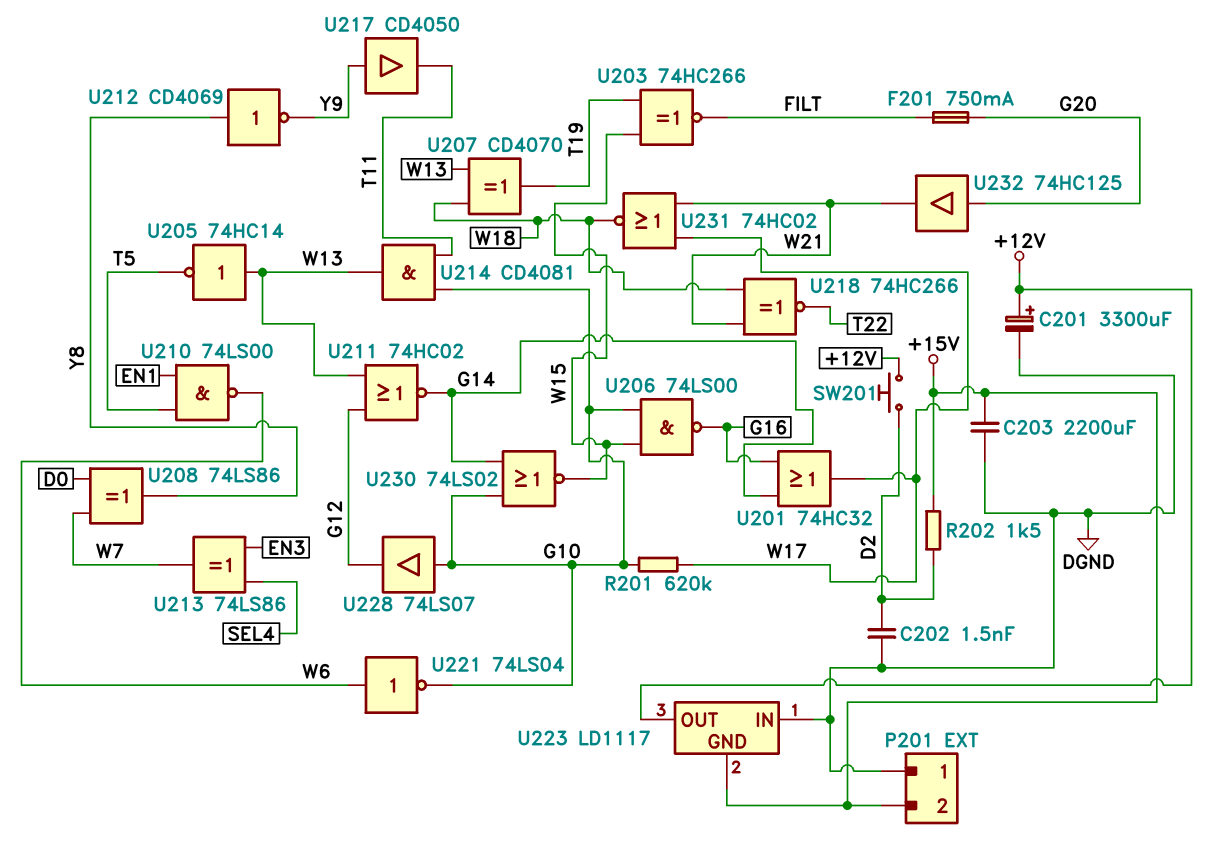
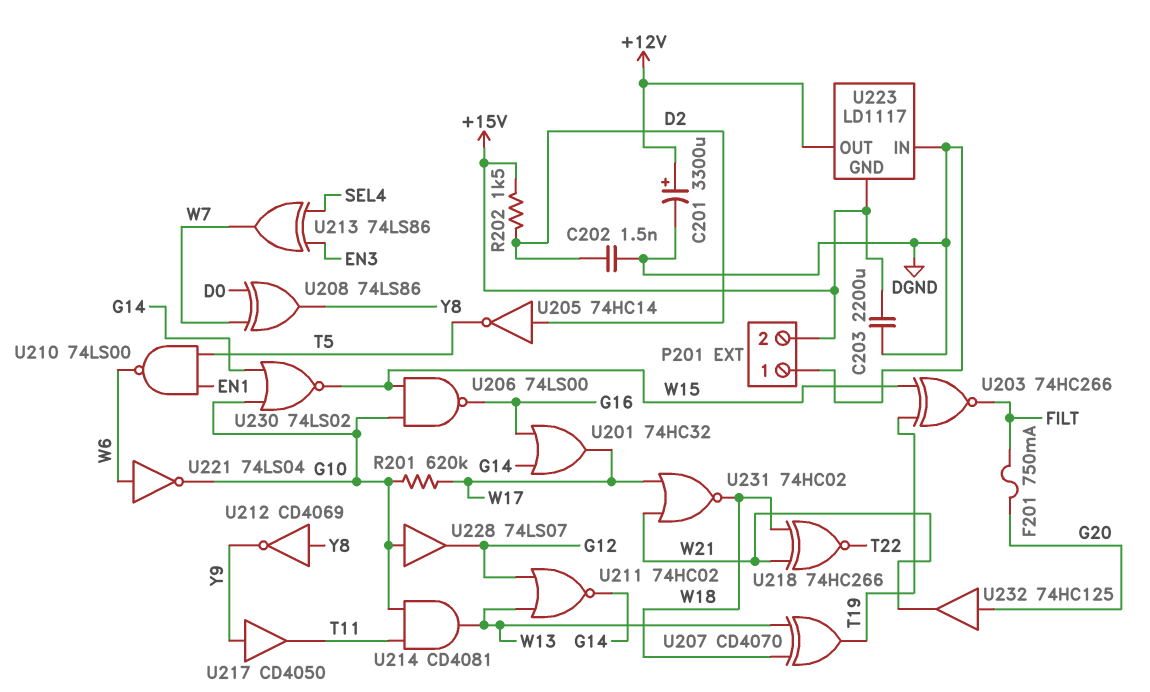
SW201: button (+12V, D2) -> none
U205: NOT 74HC14 (in W13, out T5) -> NOT 74HC14 (in D2, out T5)

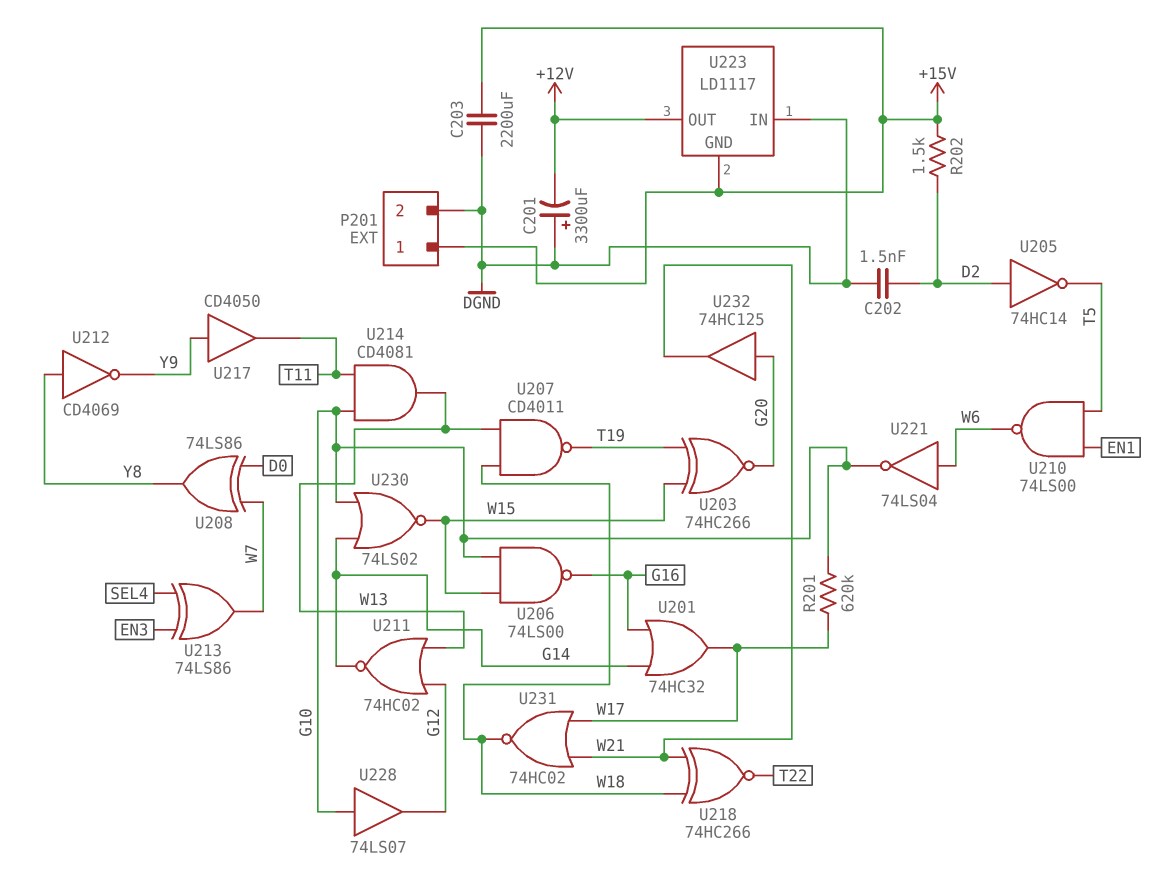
C201: 3300uF (plus +12V, minus DGND) -> 3300uF (plus DGND, minus +12V)
F201: 750mA (FILT, G20) -> none
P201 pin 1: DGND -> +15V
P201 pin 2: +15V -> DGND
U203: XNOR 74HC266 (in T19, in W15, out FILT) -> XNOR 74HC266 (in T19, in W15, out G20)
U207: XOR CD4070 (in W13, in W18, out T19) -> NAND CD4011 (in W13, in W18, out T19)

